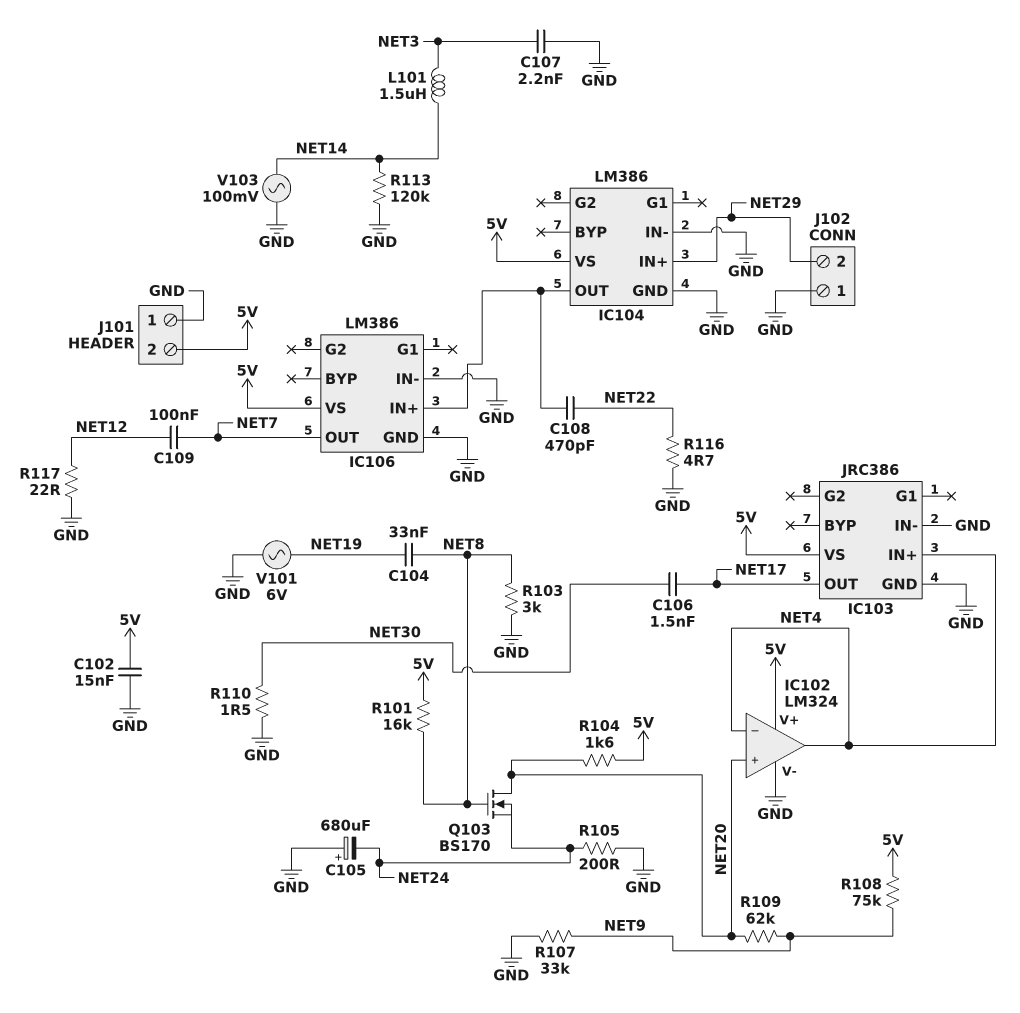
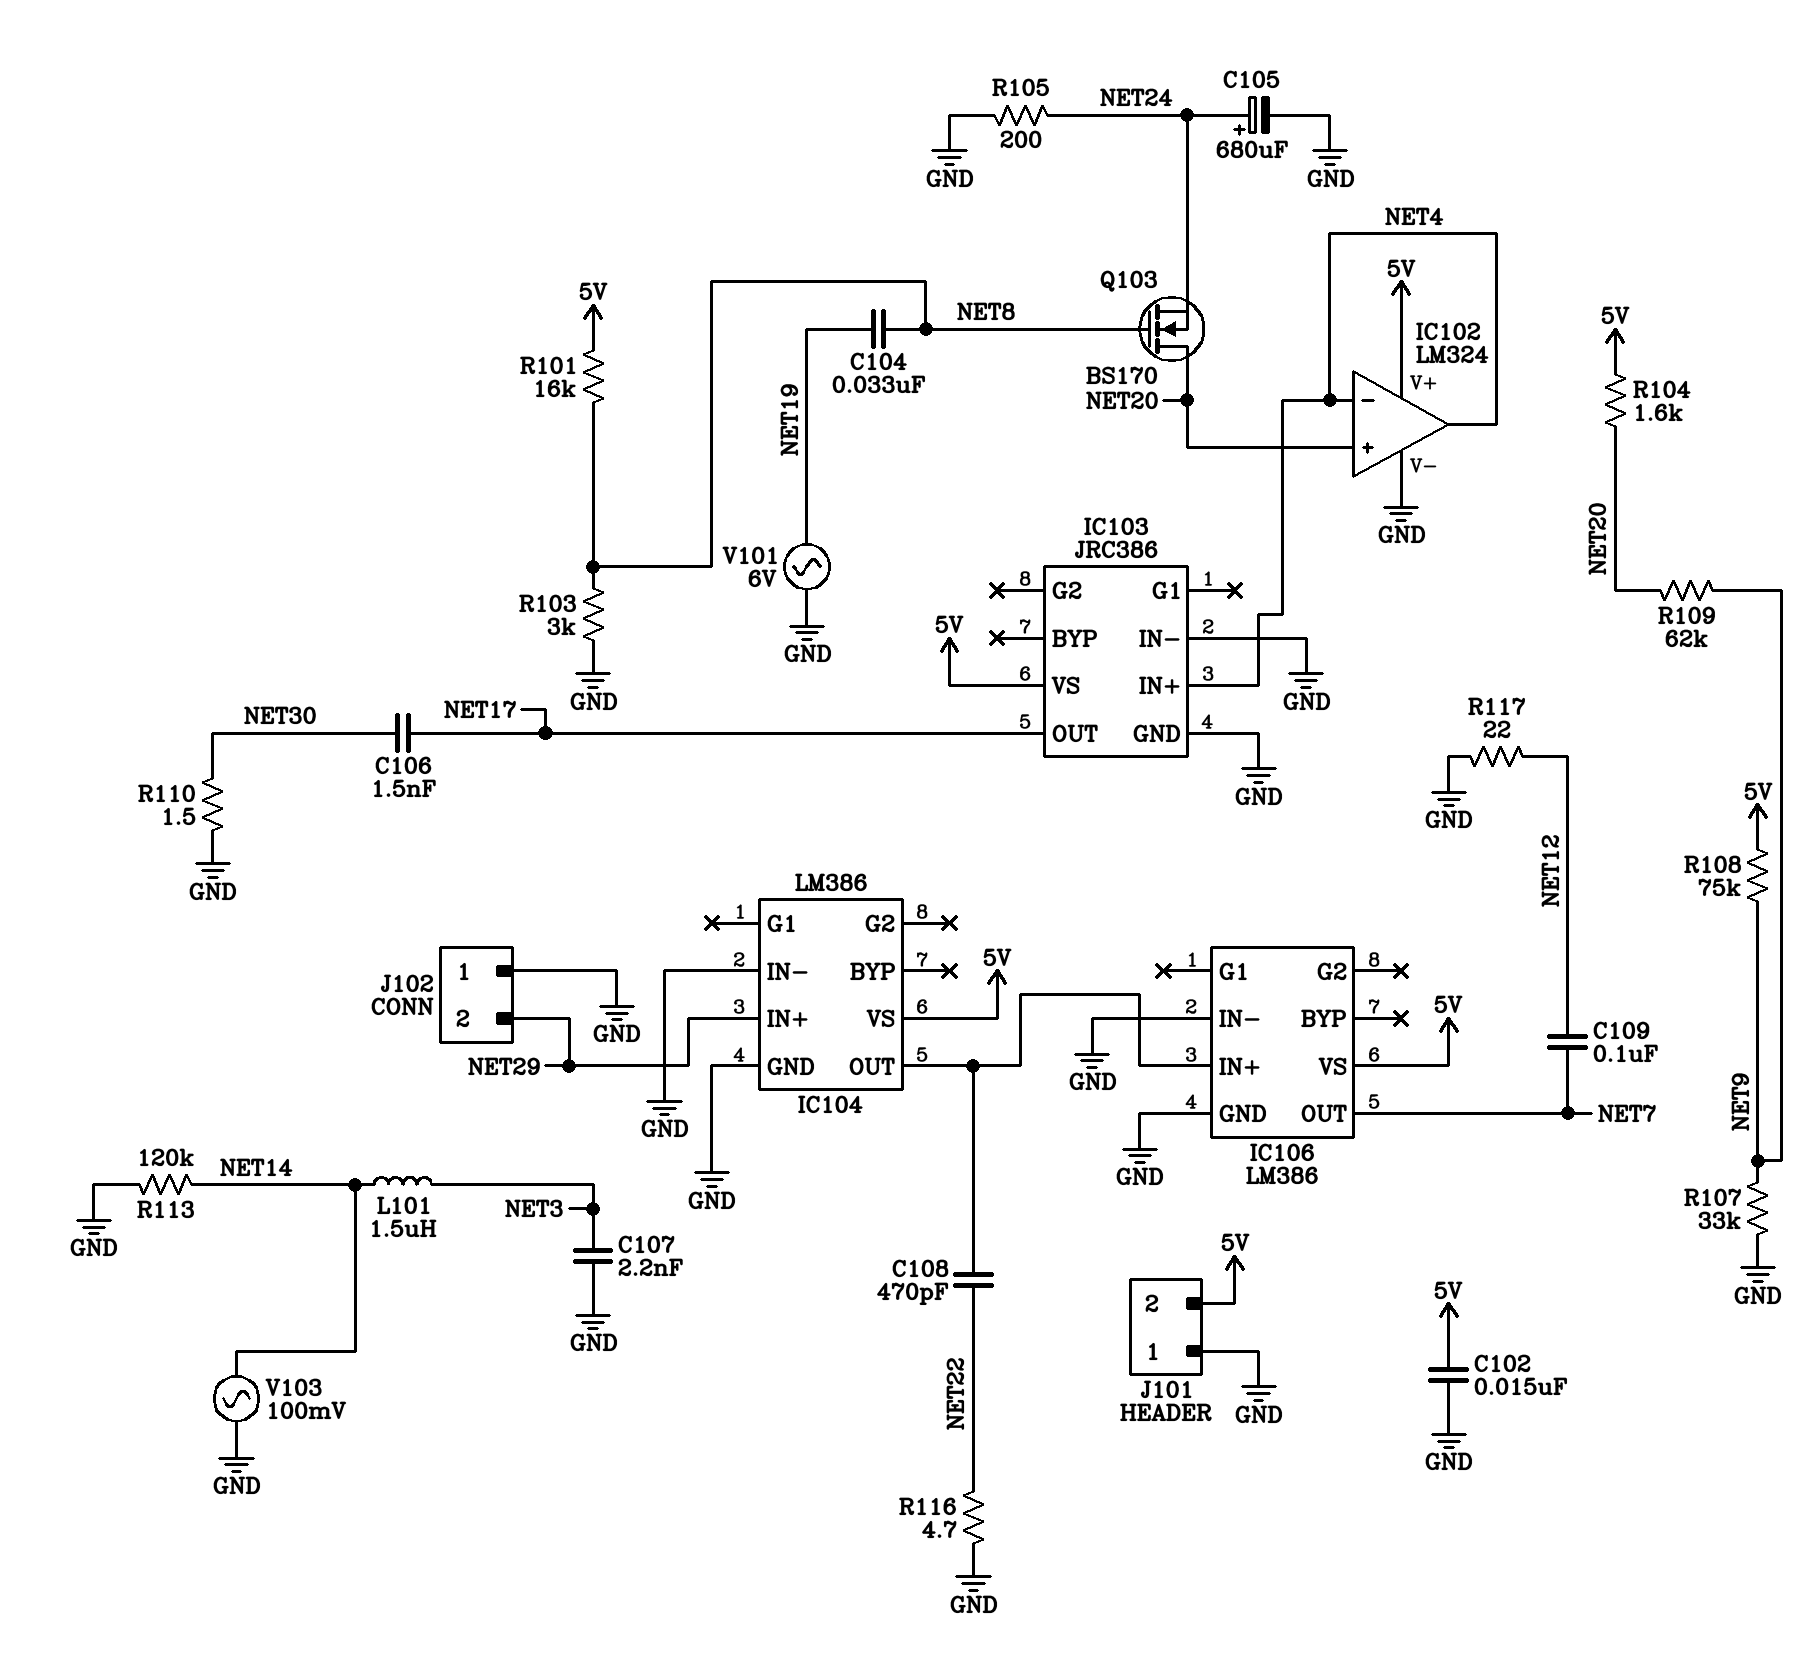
C105: 680uF (plus GND, minus NET24) -> 680uF (plus NET24, minus GND)

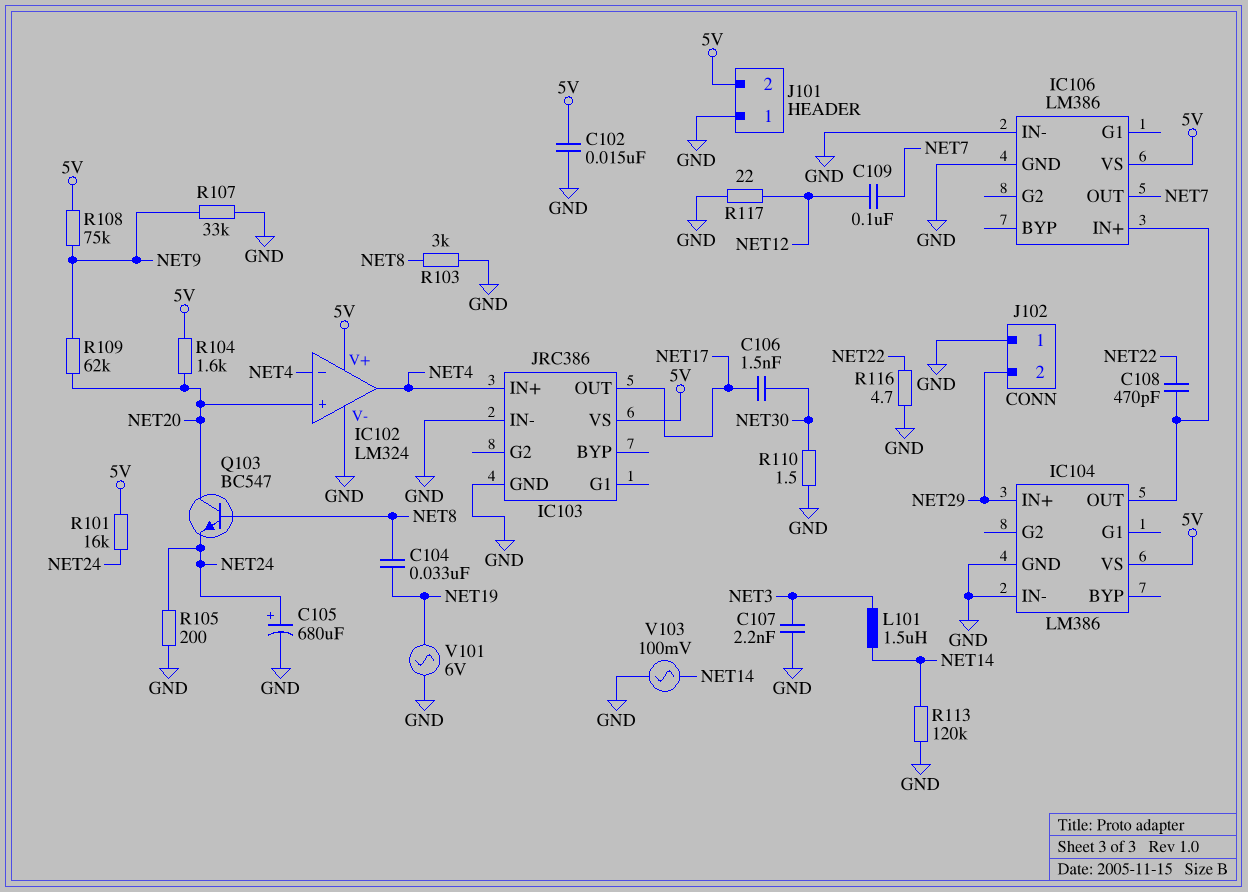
Q103: NMOS BS170 (G NET8, D NET20, S NET24) -> NPN BC547 (B NET8, C NET20, E NET24)
R101: 16k (5V, NET8) -> 16k (5V, NET24)

